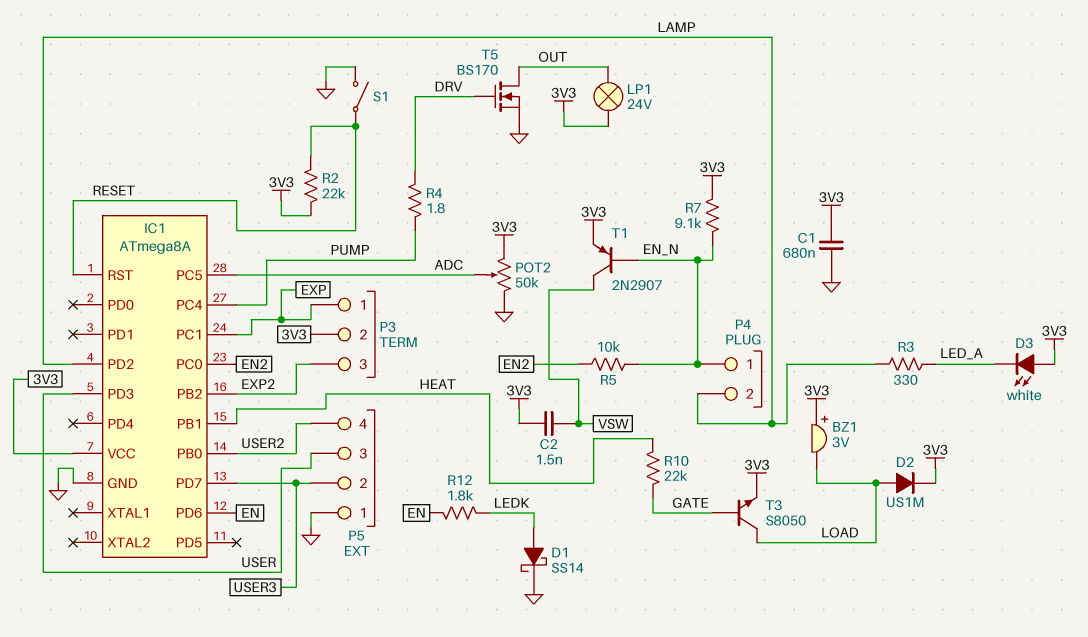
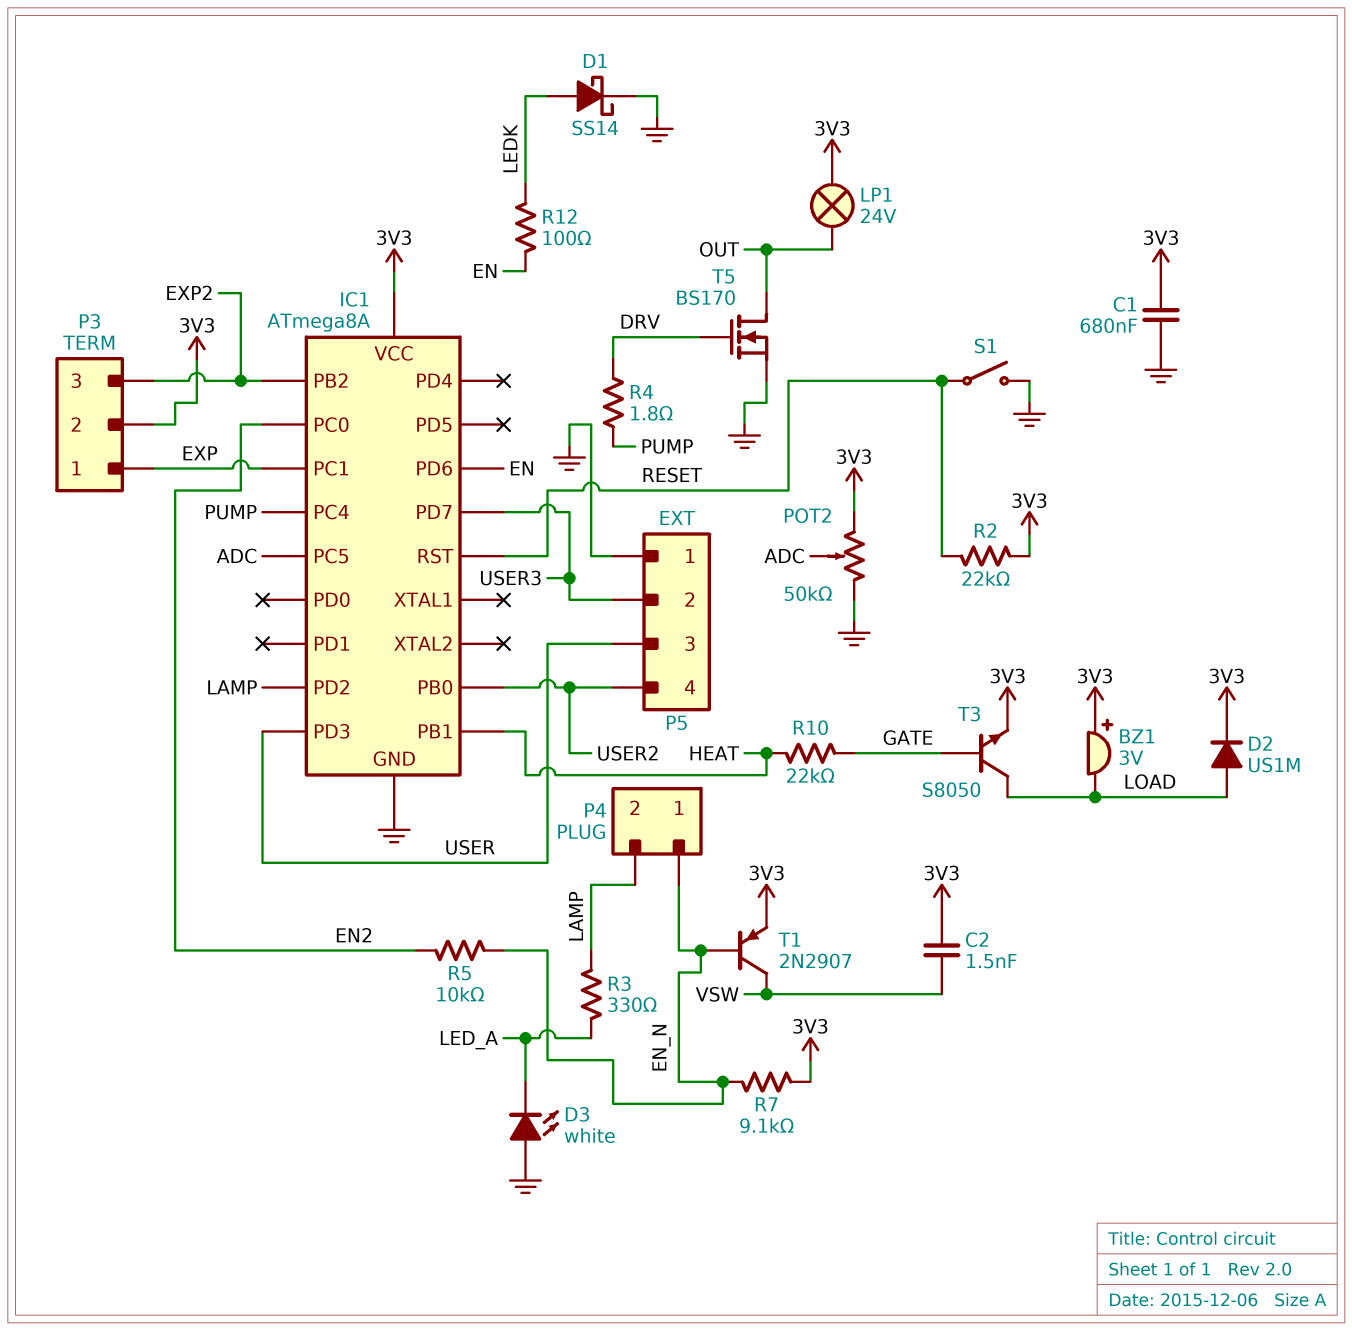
D3: LED white (A 3V3, K LED_A) -> LED white (A GND, K LED_A)
R12: 1.8k (EN, LEDK) -> 100 (EN, LEDK)

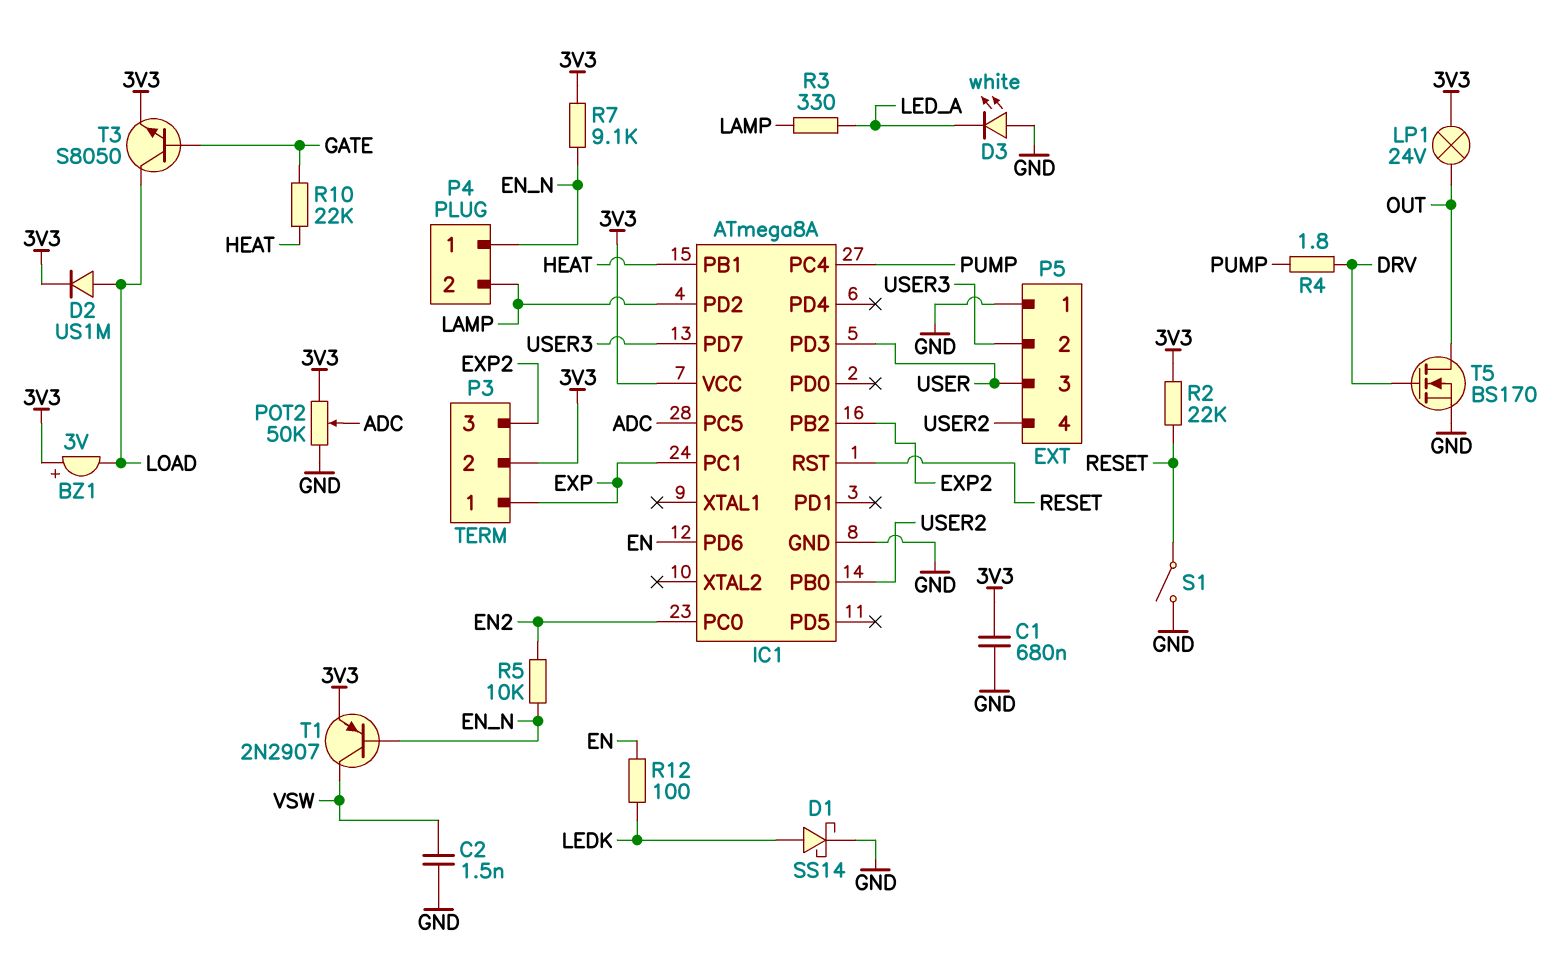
C2: 1.5nF (3V3, VSW) -> 1.5nF (GND, VSW)

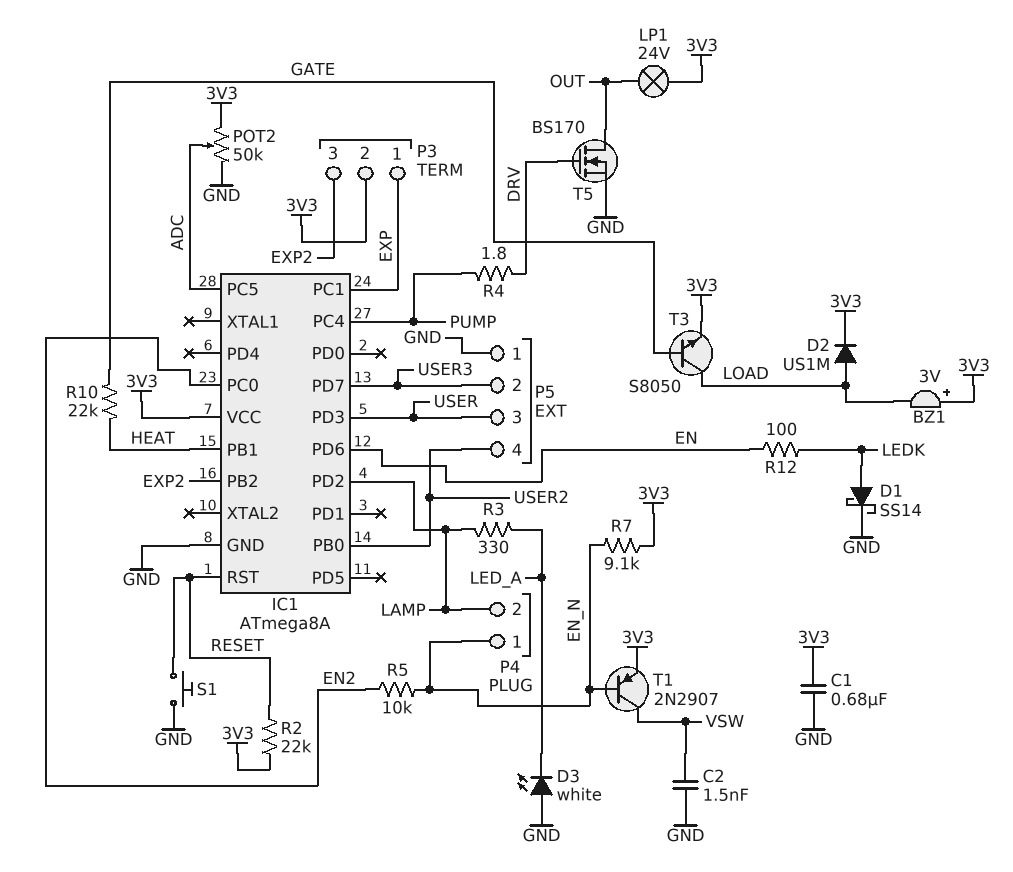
S1: switch (GND, RESET) -> button (GND, RESET)

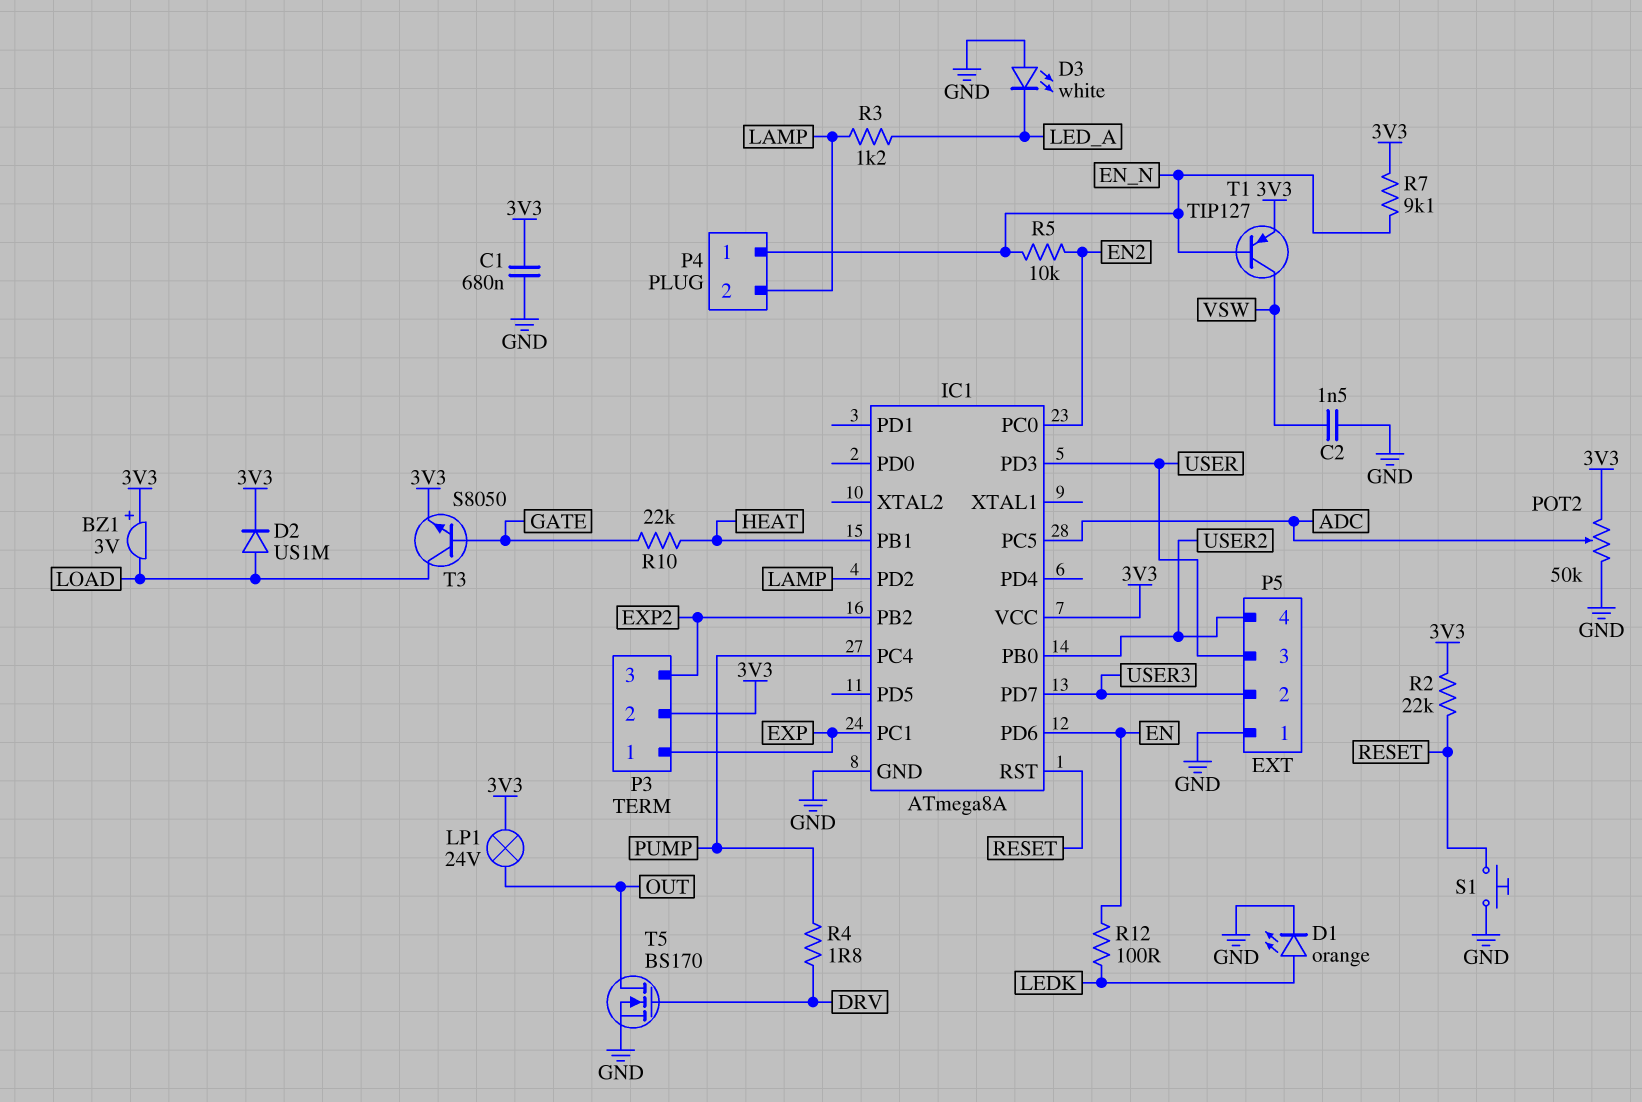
D1: schottky SS14 (A LEDK, K GND) -> LED orange (A LEDK, K GND)
R3: 330 (LAMP, LED_A) -> 1.2k (LAMP, LED_A)
T1: PNP 2N2907 (B EN_N, C VSW, E 3V3) -> PNP TIP127 (B EN_N, C VSW, E 3V3)

